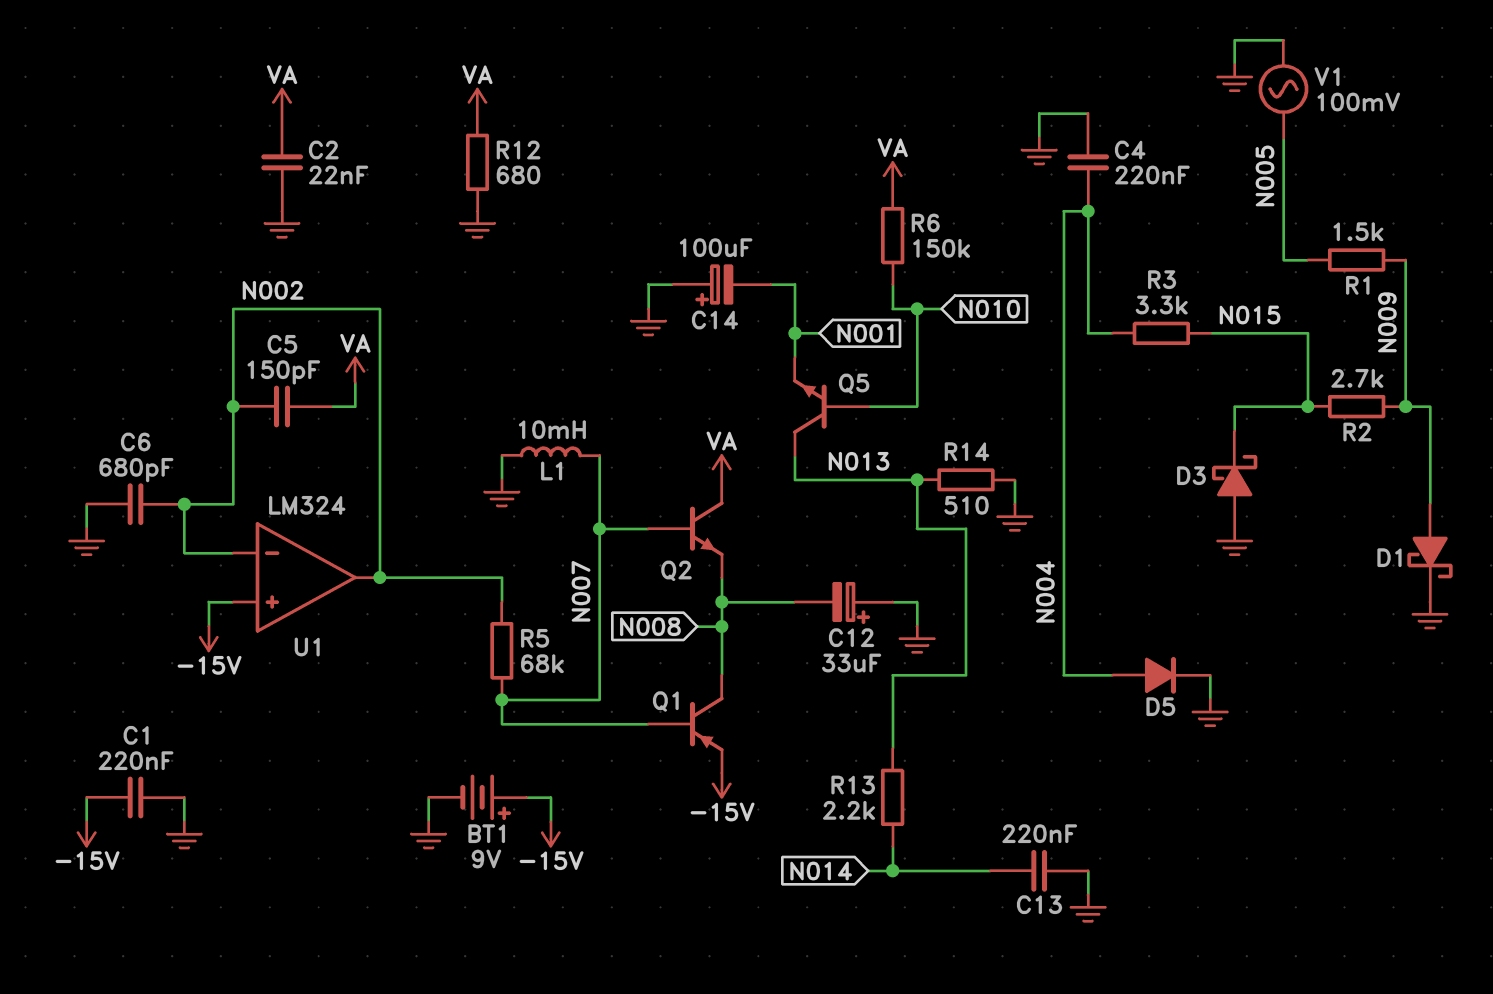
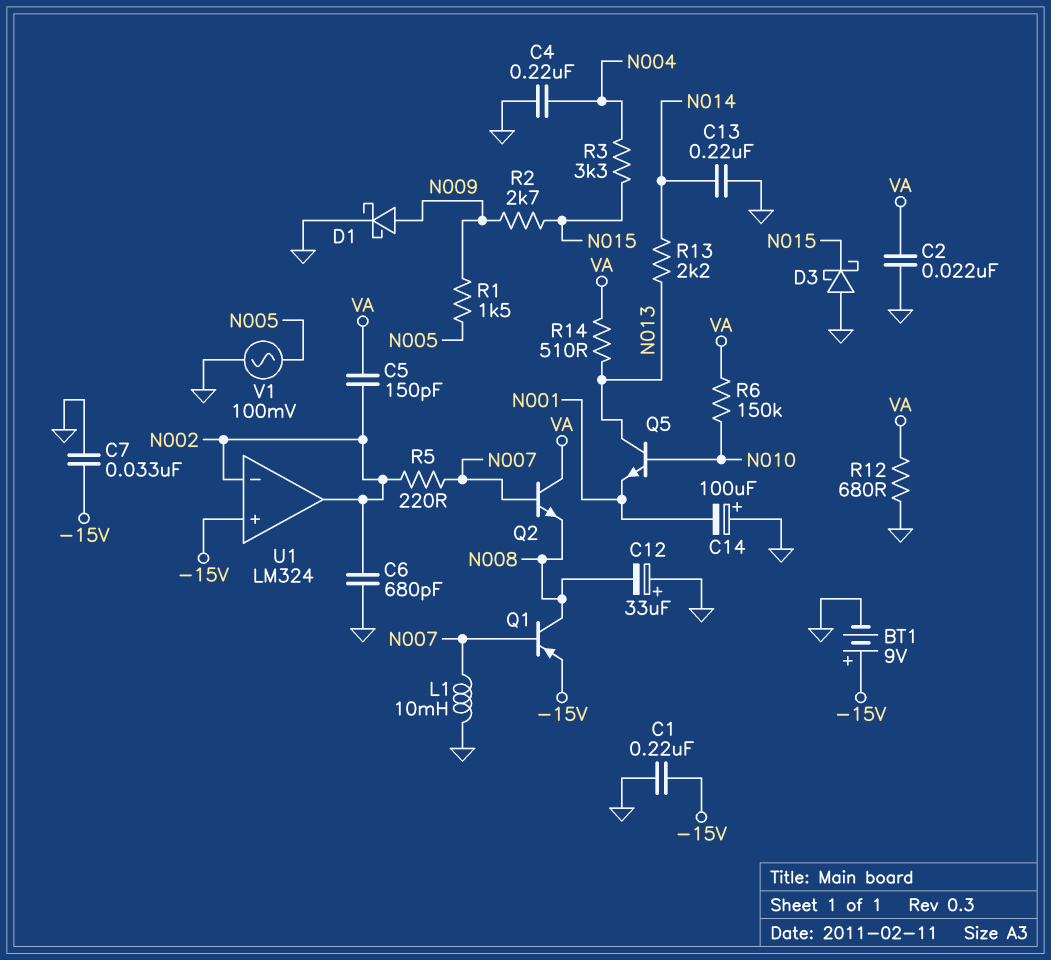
C7: none -> 33nF (-15V, GND)
D5: diode (A N004, K GND) -> none
R5: 68k (N002, N007) -> 220 (N002, N007)
R14: 510 (GND, N013) -> 510 (N013, VA)

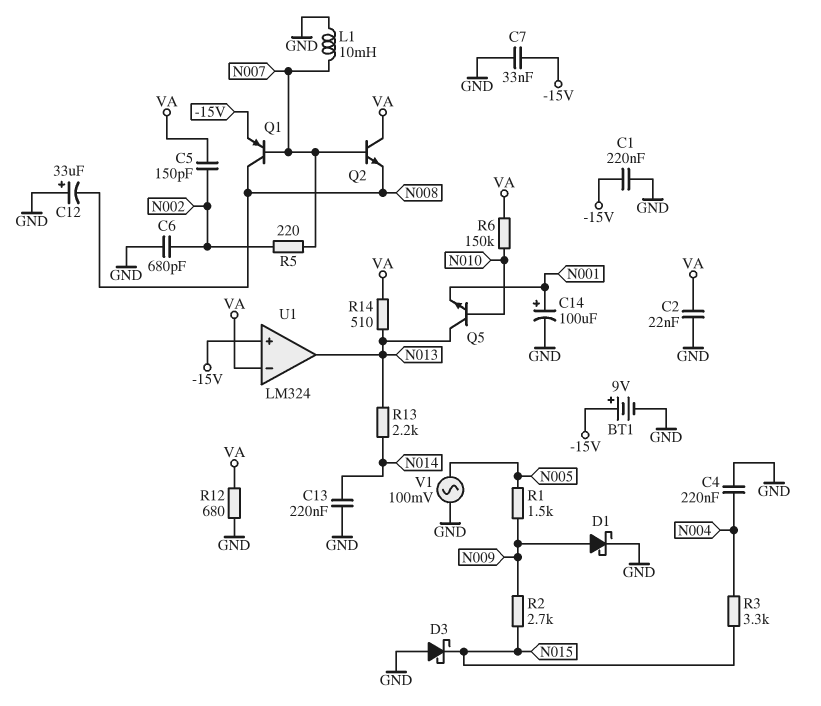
C14: 100uF (plus GND, minus N001) -> 100uF (plus N001, minus GND)
U1 pin in-: N002 -> VA
U1 pin out: N002 -> N013

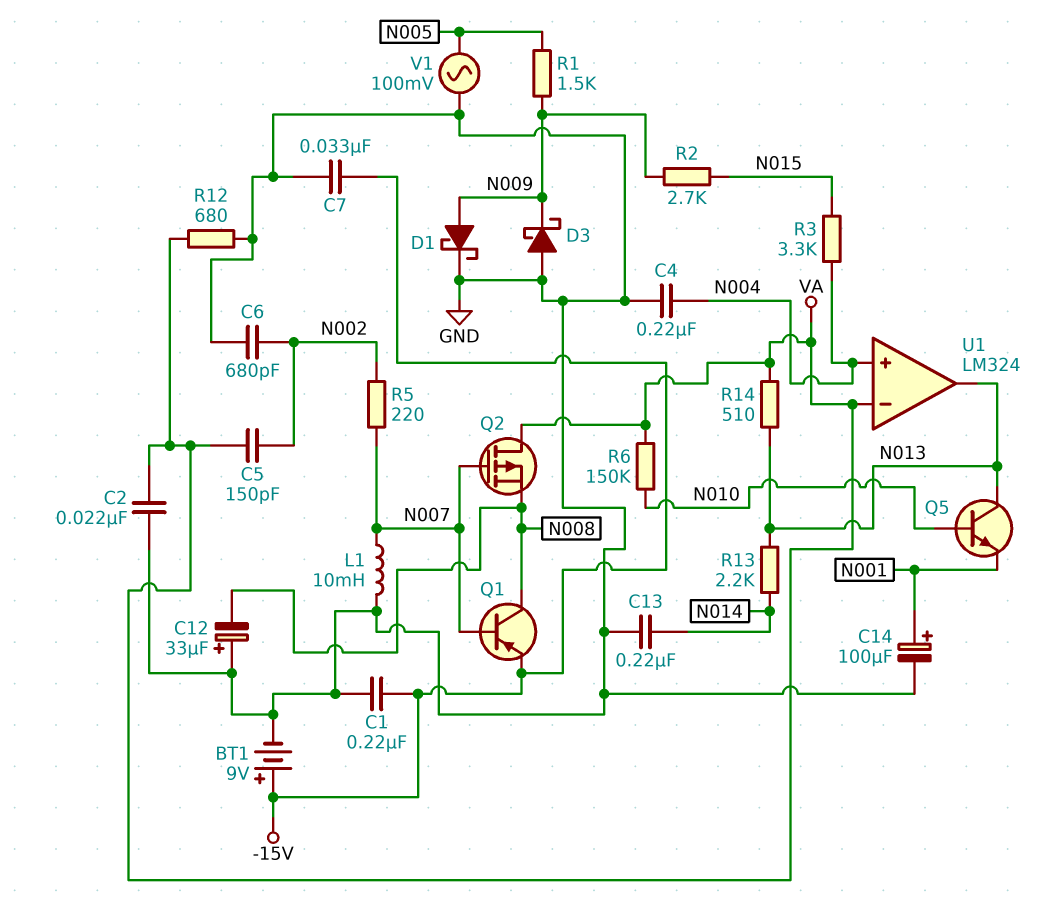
D3: schottky (A GND, K N015) -> schottky (A GND, K N009)
Q2: NPN (B N007, C VA, E N008) -> PMOS (G N007, D VA, S N008)
U1 pin in+: -15V -> N004

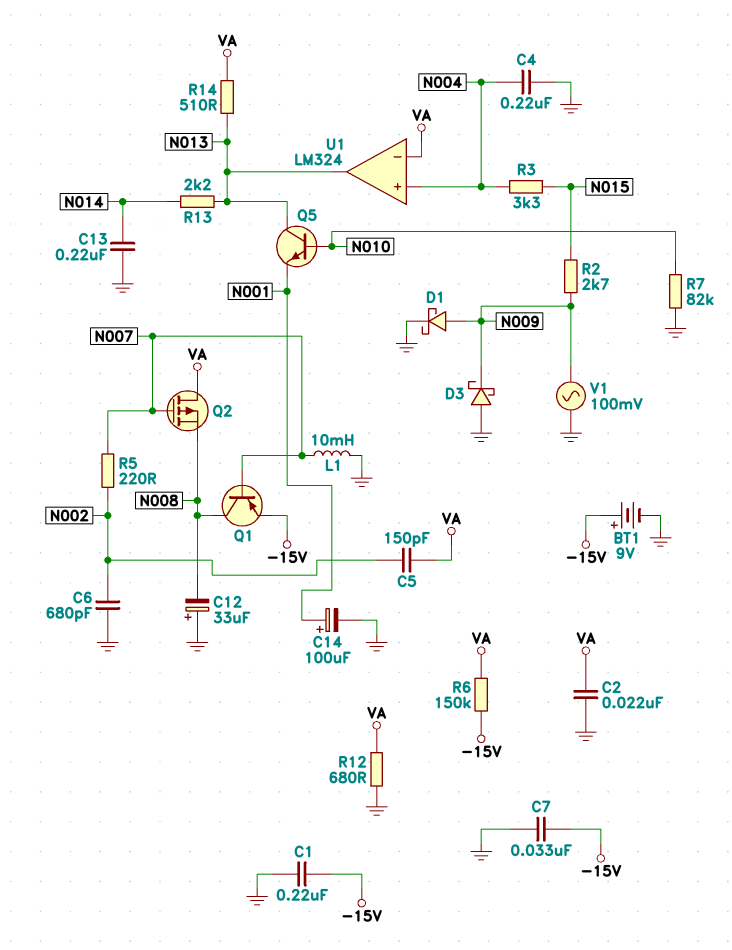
R1: 1.5k (N005, N009) -> none
R6: 150k (N010, VA) -> 150k (-15V, VA)
R7: none -> 82k (GND, N010)
V1: AC 100mV (GND, N005) -> AC 100mV (GND, N009)

